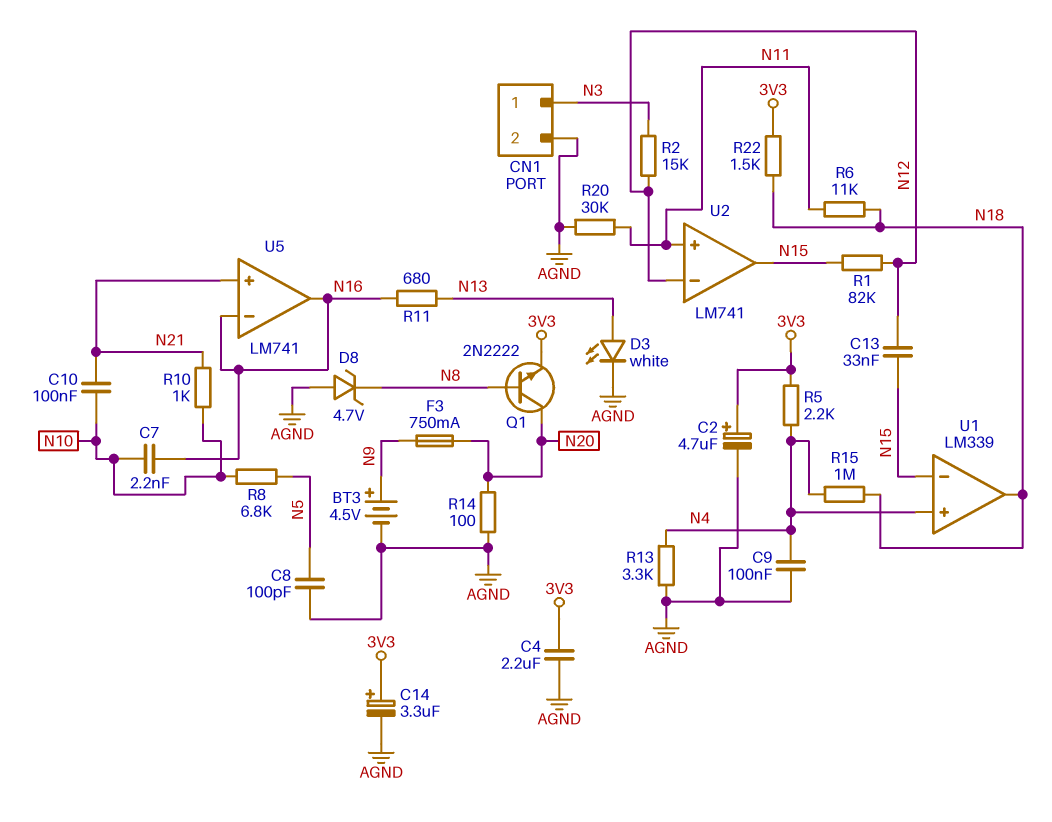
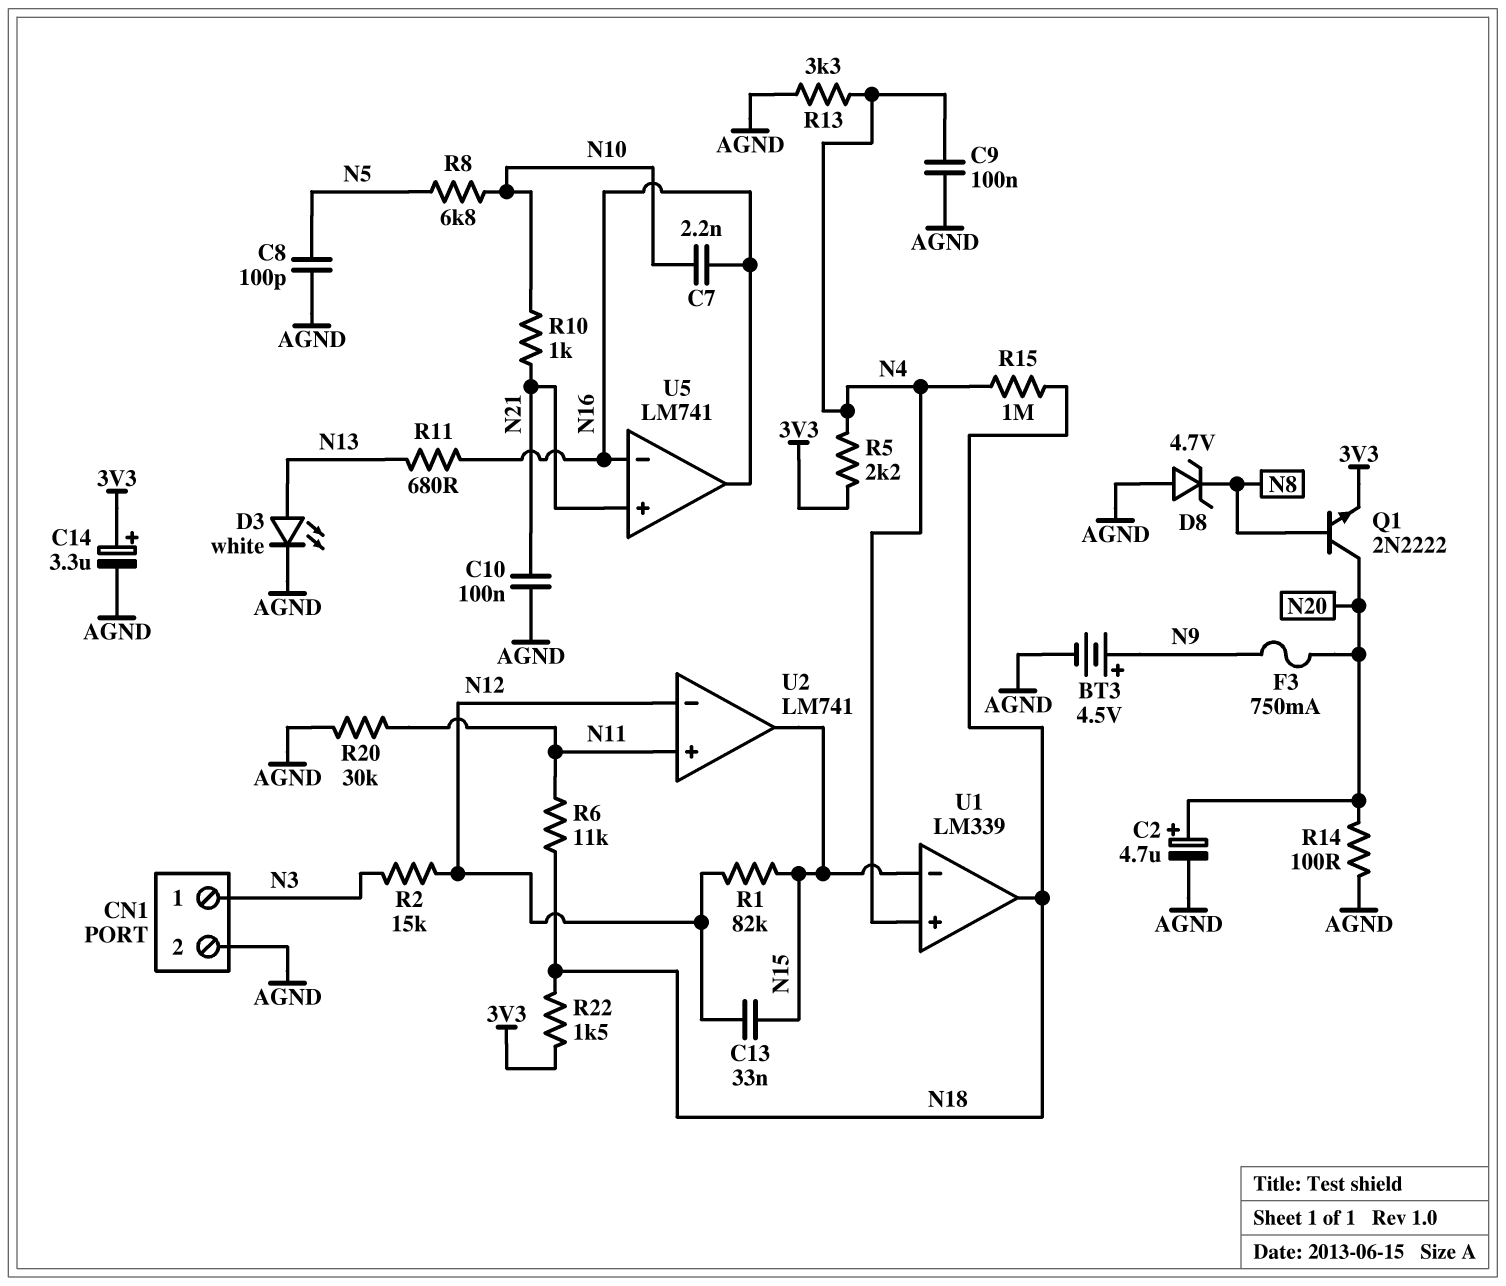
C2: 4.7uF (plus 3V3, minus AGND) -> 4.7uF (plus N20, minus AGND)
C4: 2.2uF (3V3, AGND) -> none
C10: 100nF (N10, N21) -> 100nF (AGND, N21)

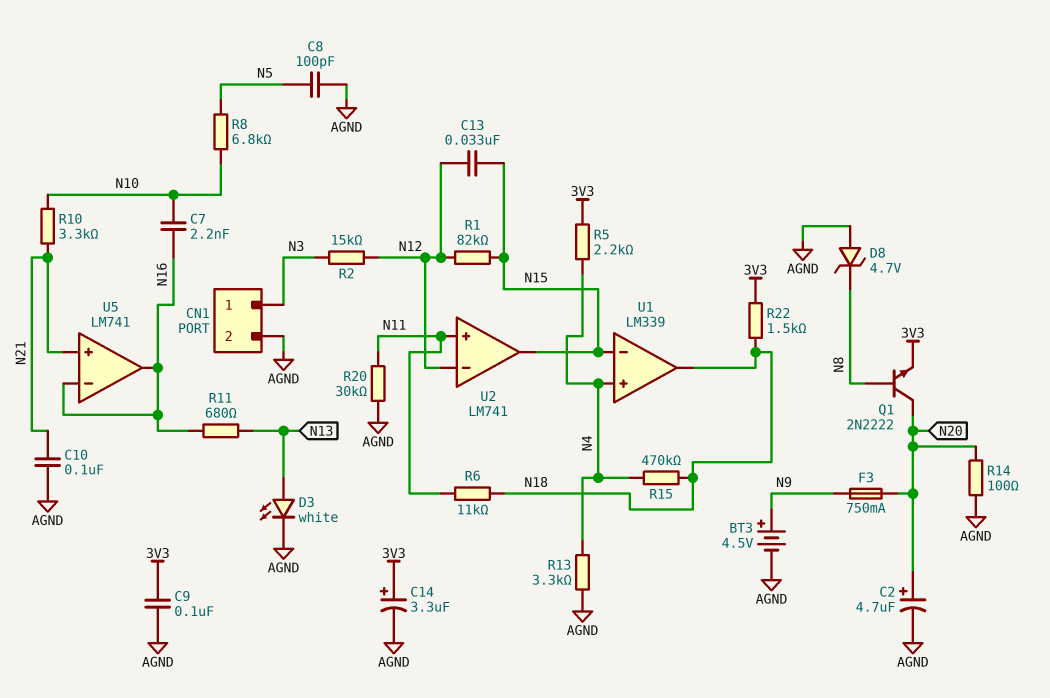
C9: 100nF (AGND, N4) -> 100nF (3V3, AGND)
R10: 1k (N10, N21) -> 3.3k (N10, N21)
R15: 1M (N4, N18) -> 470k (N4, N18)

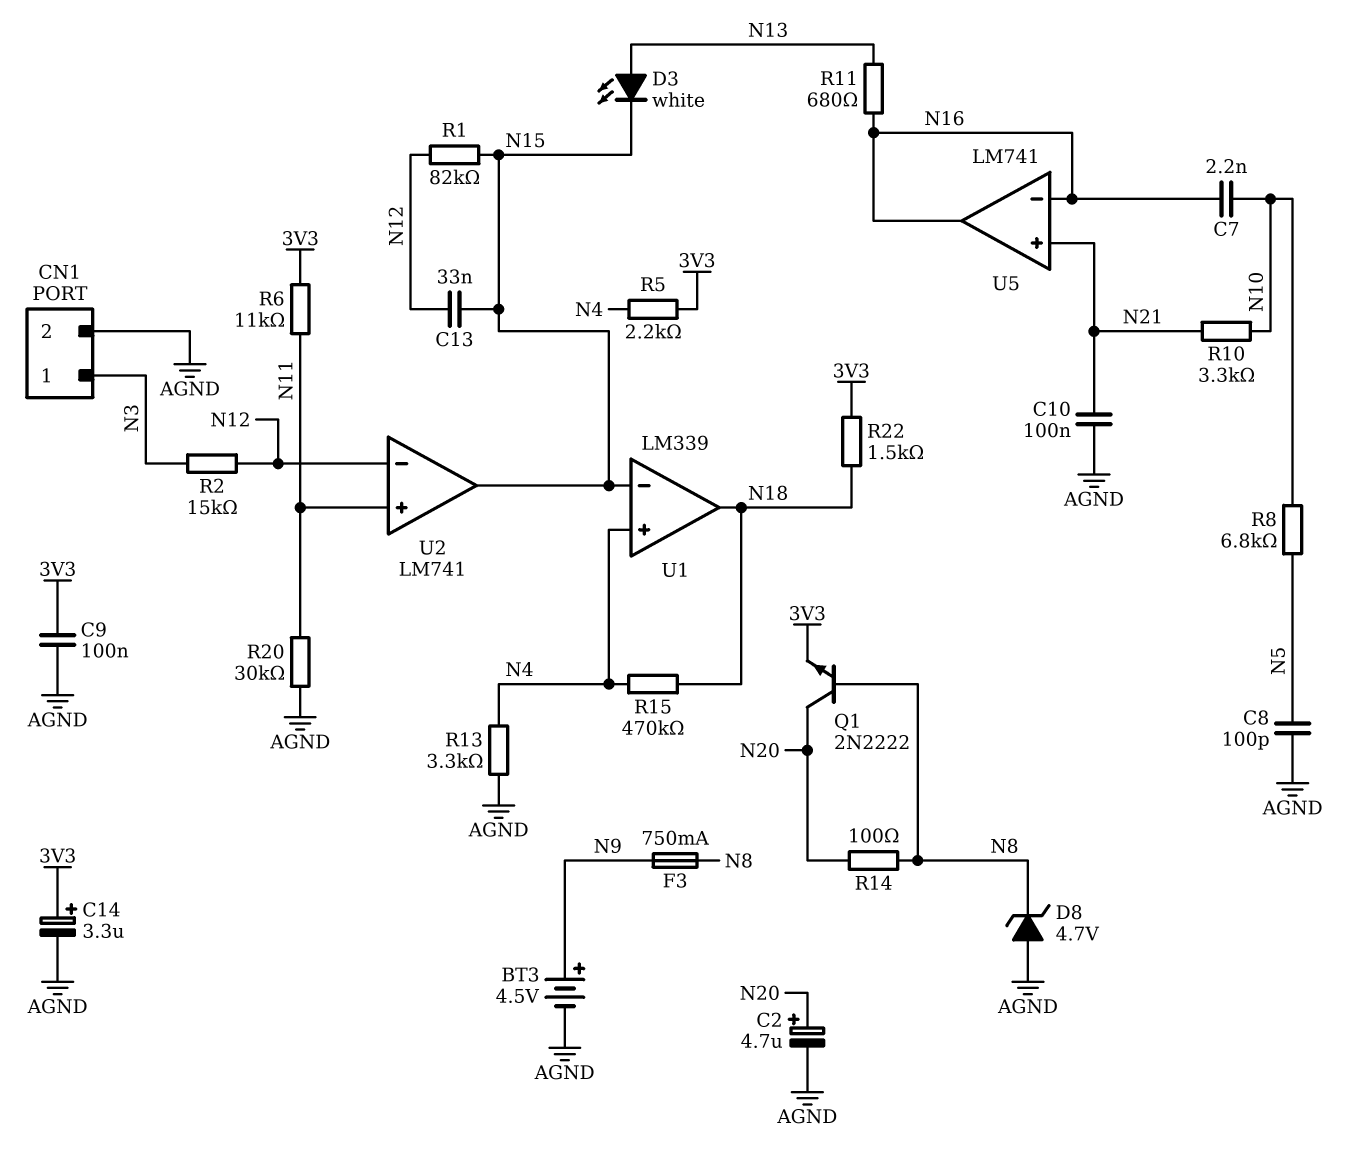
D3: LED white (A N13, K AGND) -> LED white (A N13, K N15)
F3: 750mA (N9, N20) -> 750mA (N8, N9)
R6: 11k (N11, N18) -> 11k (3V3, N11)
R14: 100 (AGND, N20) -> 100 (N8, N20)

